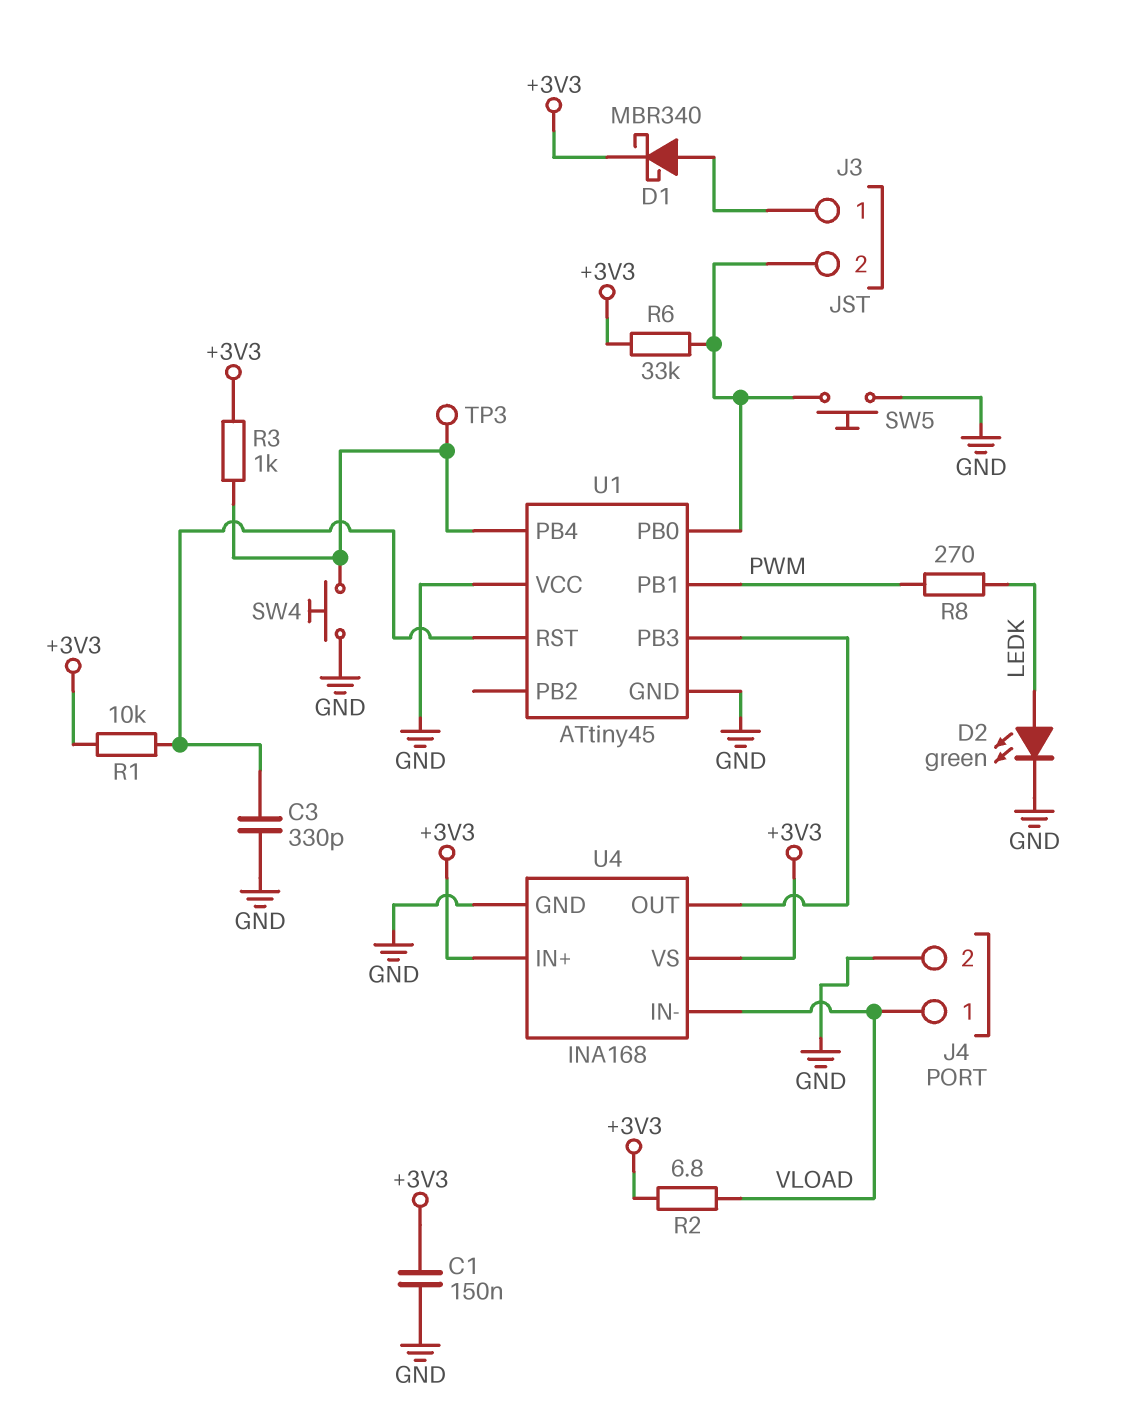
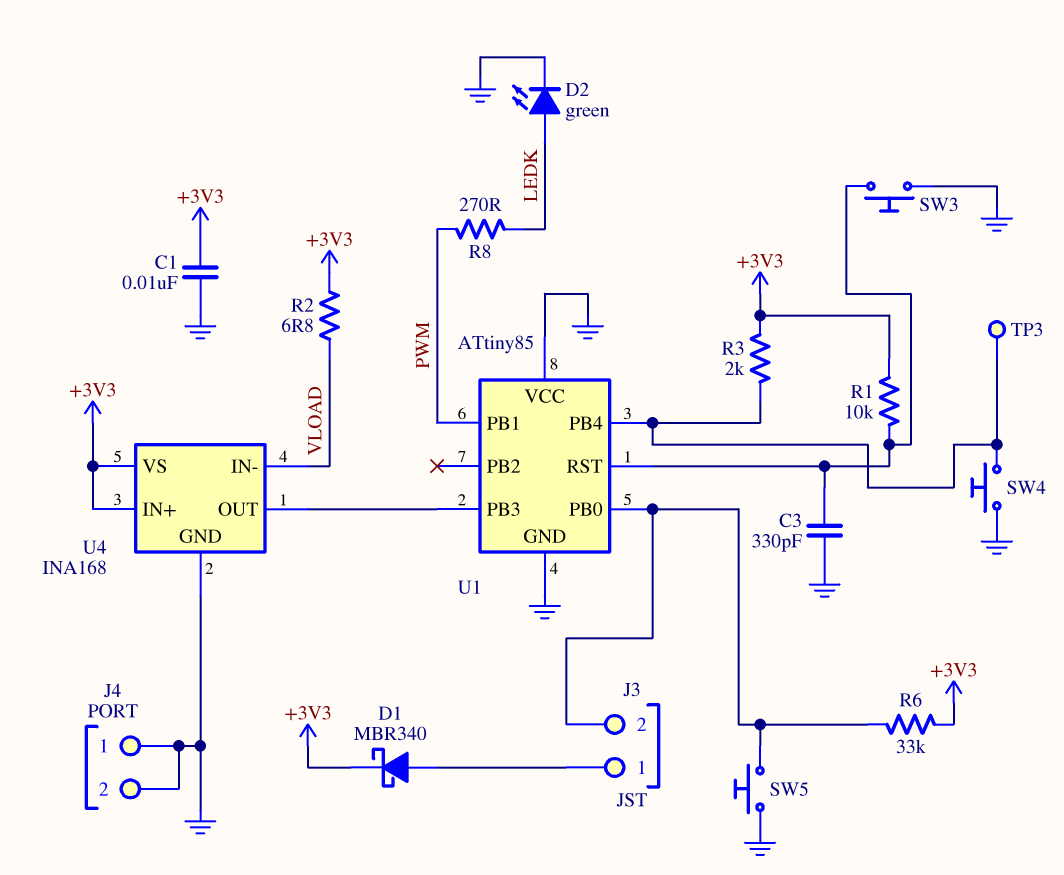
C1: 150nF (+3V3, GND) -> 10nF (+3V3, GND)
J4 pin 1: VLOAD -> GND
R3: 1k (+3V3, U1/PB4) -> 2k (+3V3, U1/PB4)
SW3: none -> button (GND, U1/RST)
U1: ATtiny45 -> ATtiny85

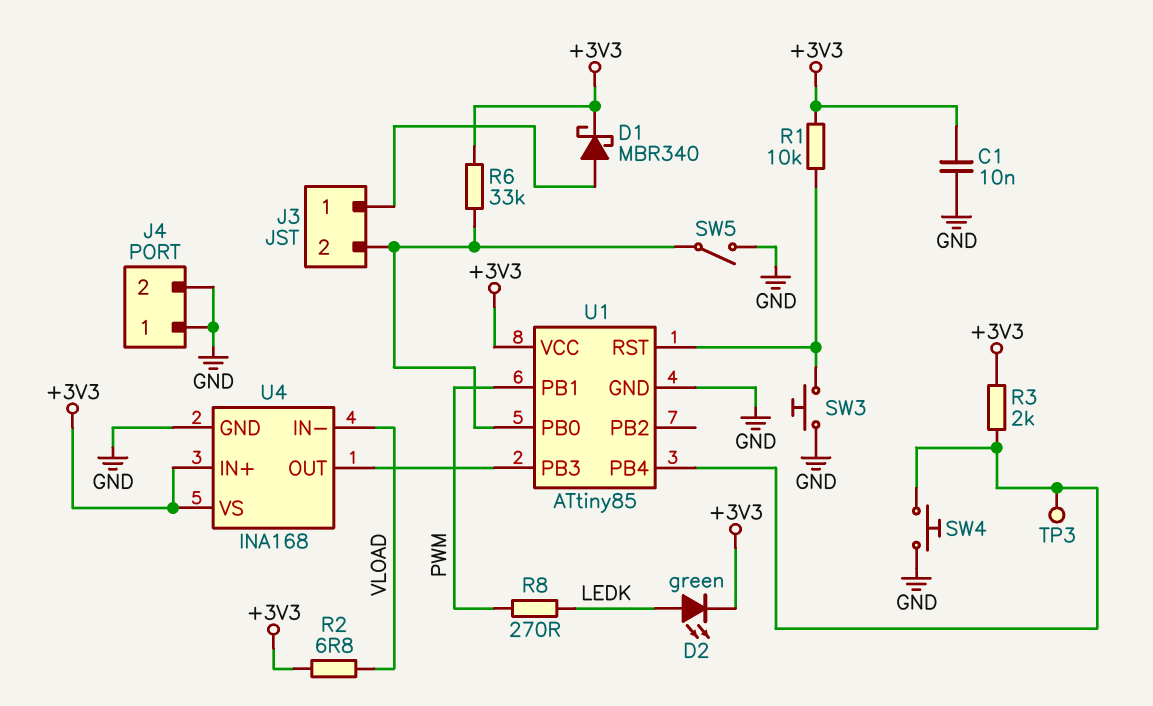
C3: 330pF (GND, U1/RST) -> none
D2: LED green (A LEDK, K GND) -> LED green (A LEDK, K +3V3)
SW5: button (GND, J3/2) -> switch (GND, J3/2)
U1 pin VCC: GND -> +3V3

